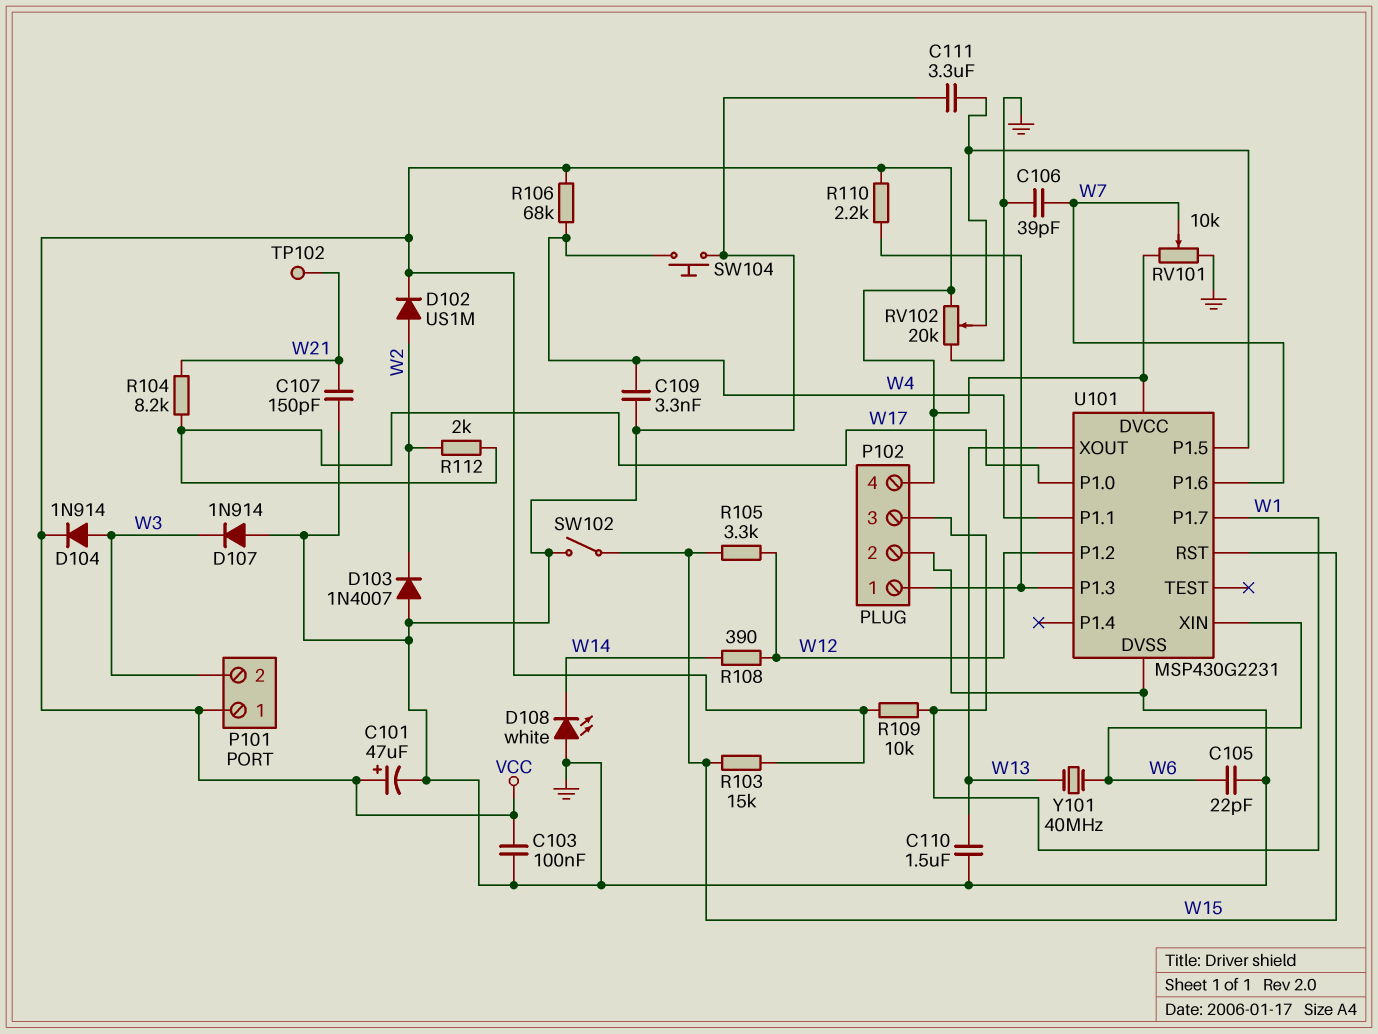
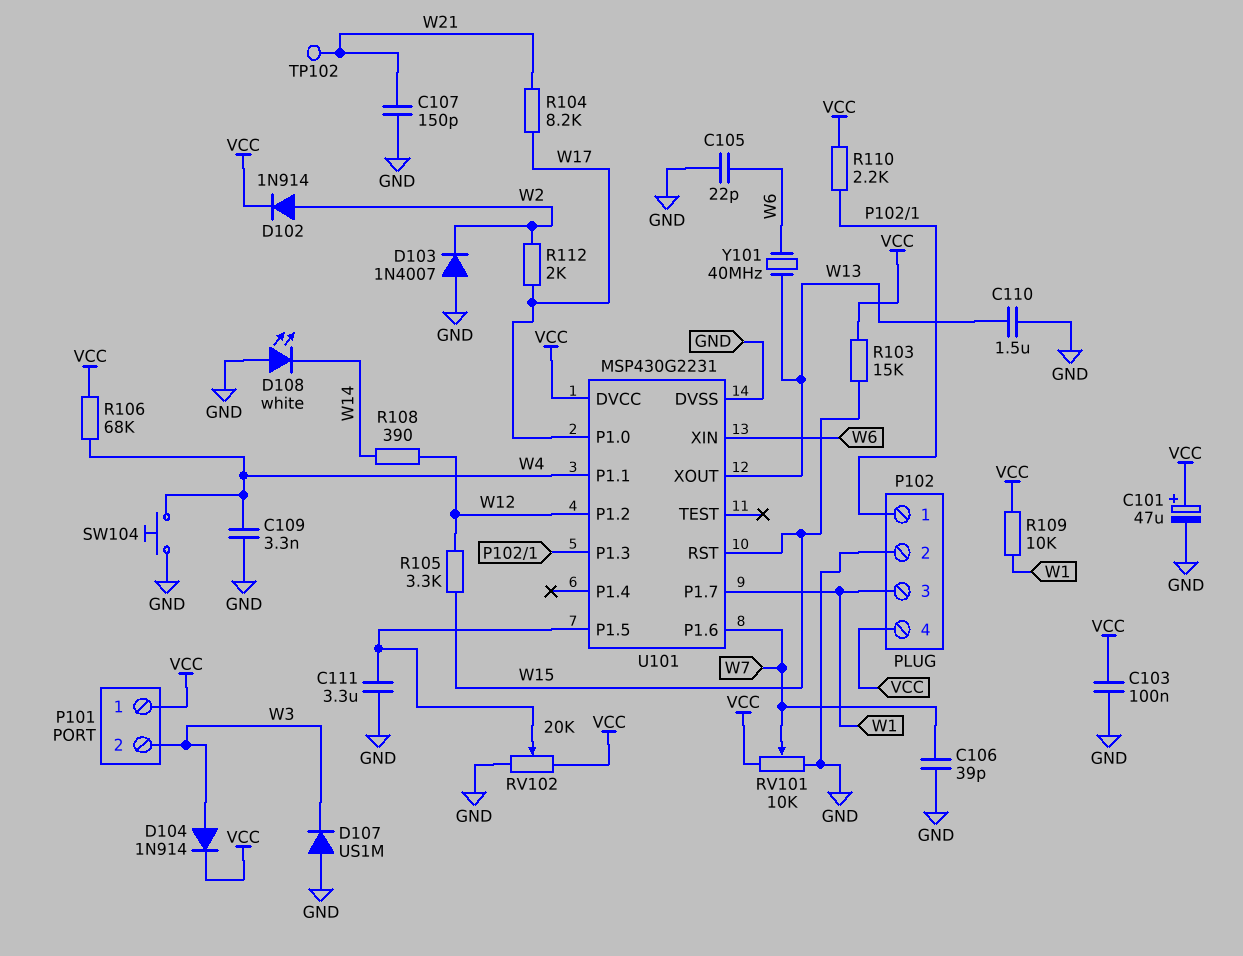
D102: diode US1M (A W2, K VCC) -> diode 1N914 (A W2, K VCC)
D107: diode 1N914 (A GND, K W3) -> diode US1M (A GND, K W3)
SW102: switch (GND, W15) -> none

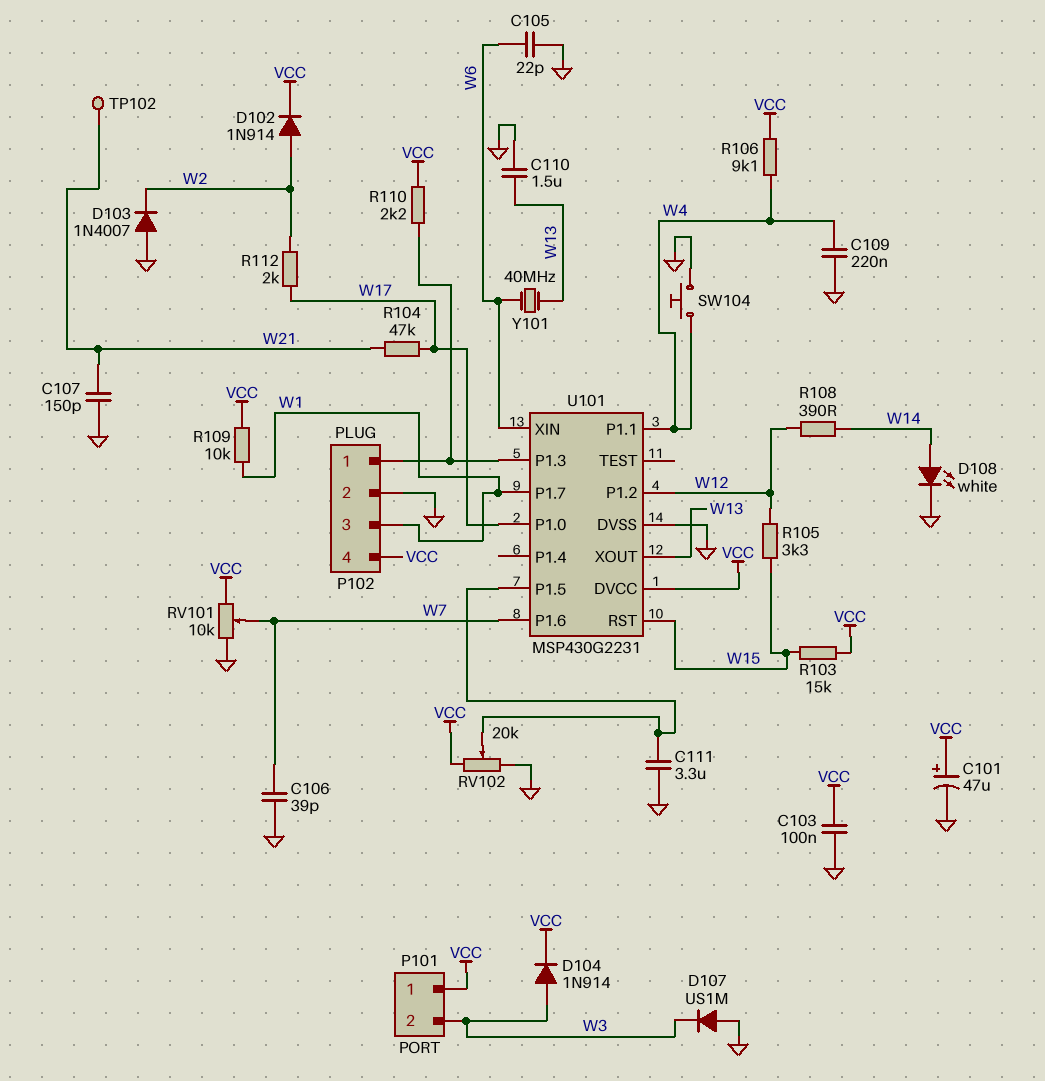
C109: 3.3nF (GND, W4) -> 220nF (GND, W4)
D108: LED white (A GND, K W14) -> LED white (A W14, K GND)
R104: 8.2k (W17, W21) -> 47k (W17, W21)
R106: 68k (VCC, W4) -> 9.1k (VCC, W4)

